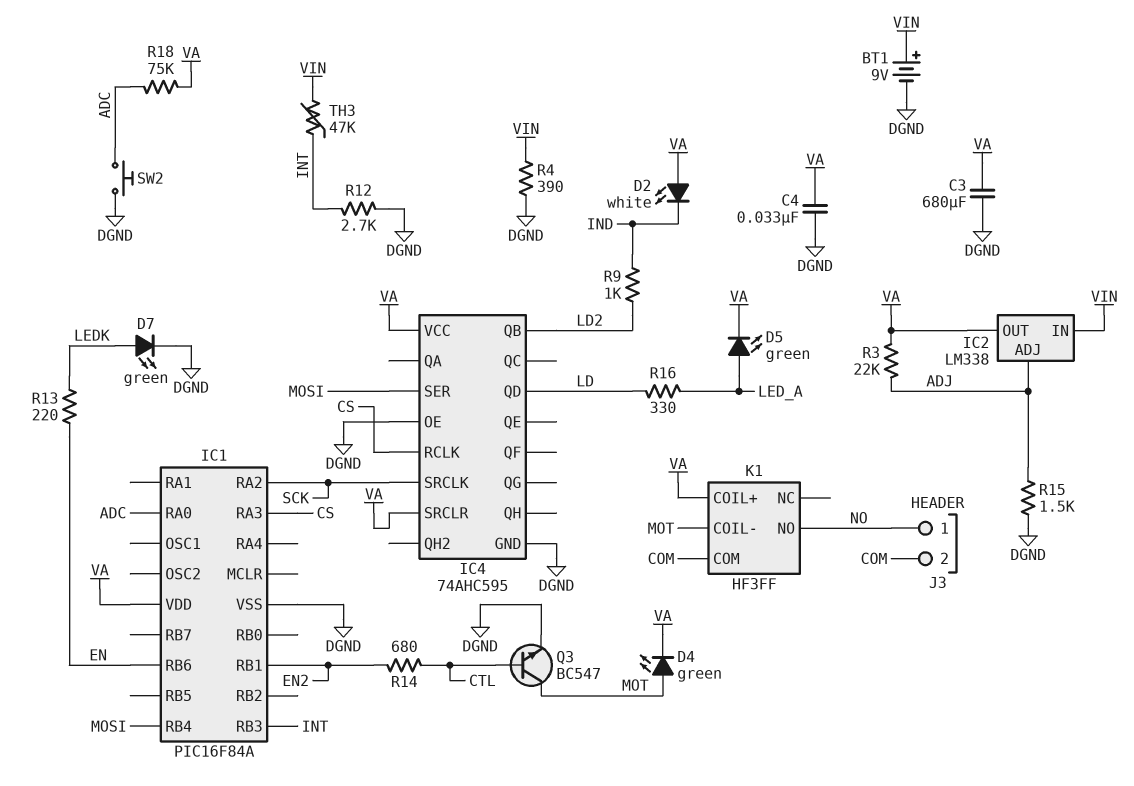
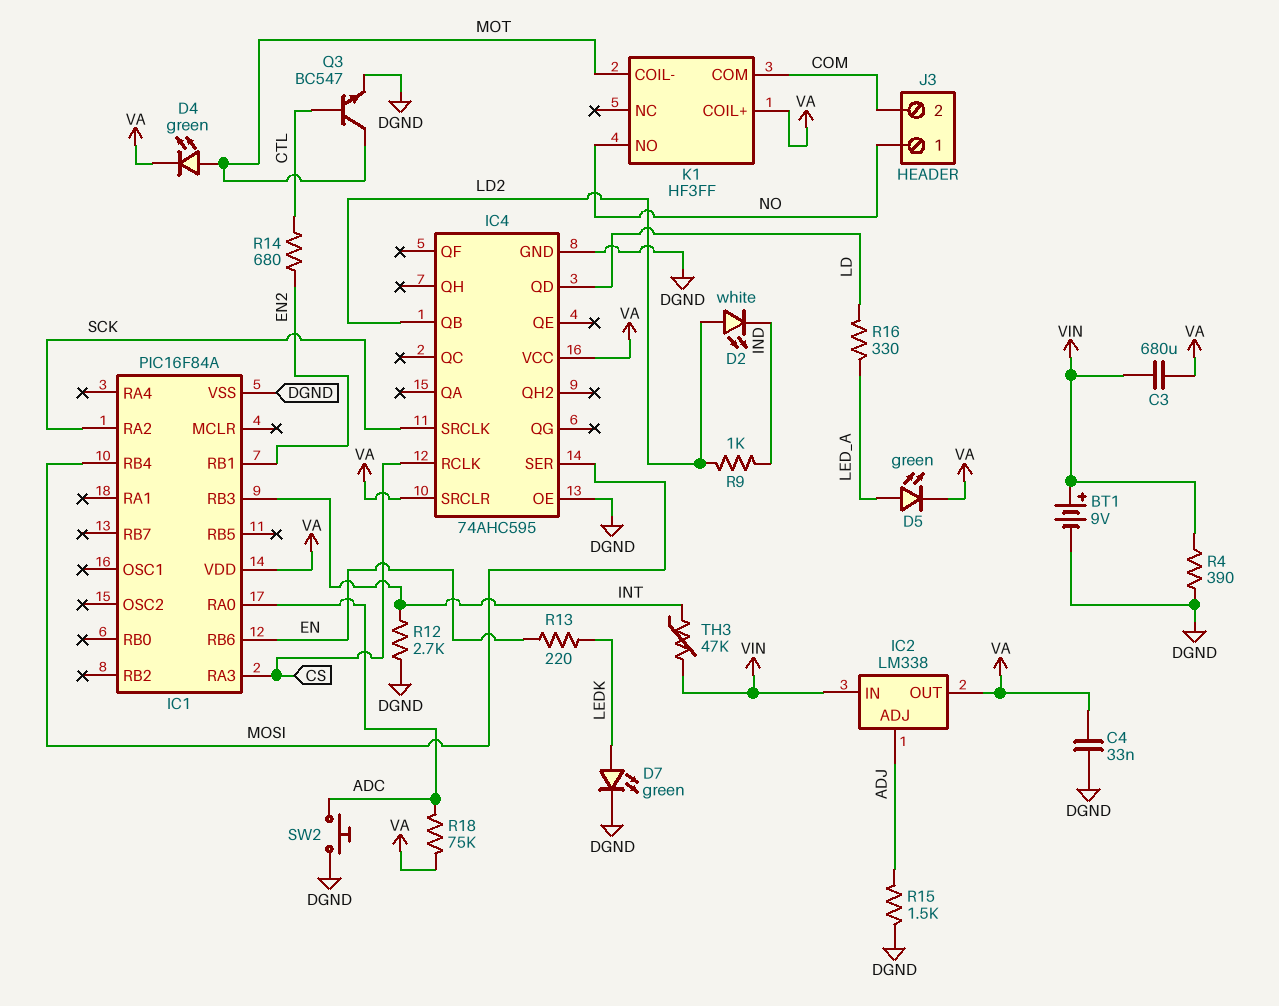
C3: 680uF (DGND, VA) -> 680uF (VA, VIN)
D2: LED white (A VA, K IND) -> LED white (A LD2, K IND)
R3: 22k (ADJ, VA) -> none

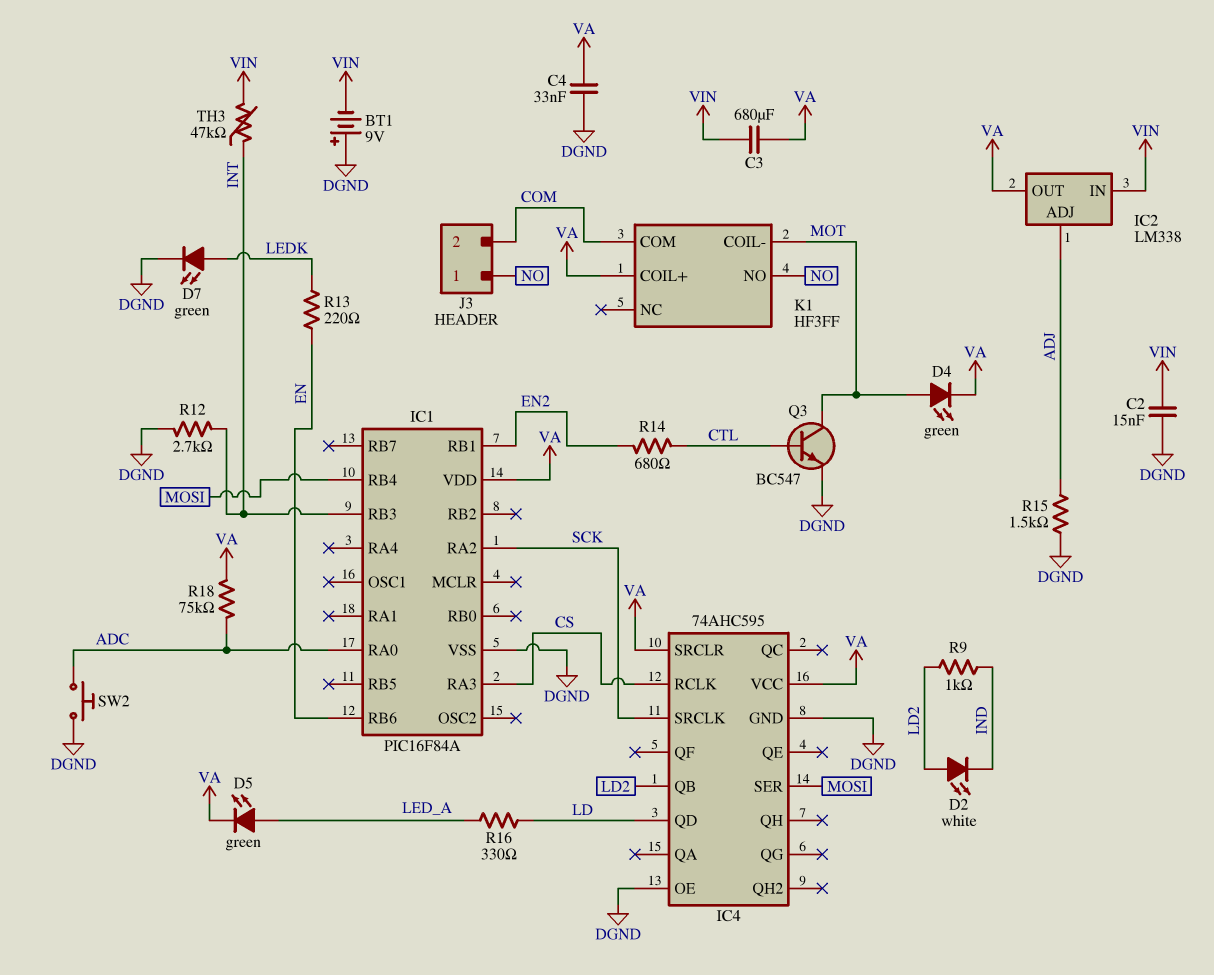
BT1: 9V (plus VIN, minus DGND) -> 9V (plus DGND, minus VIN)
C2: none -> 15nF (DGND, VIN)
R4: 390 (DGND, VIN) -> none

